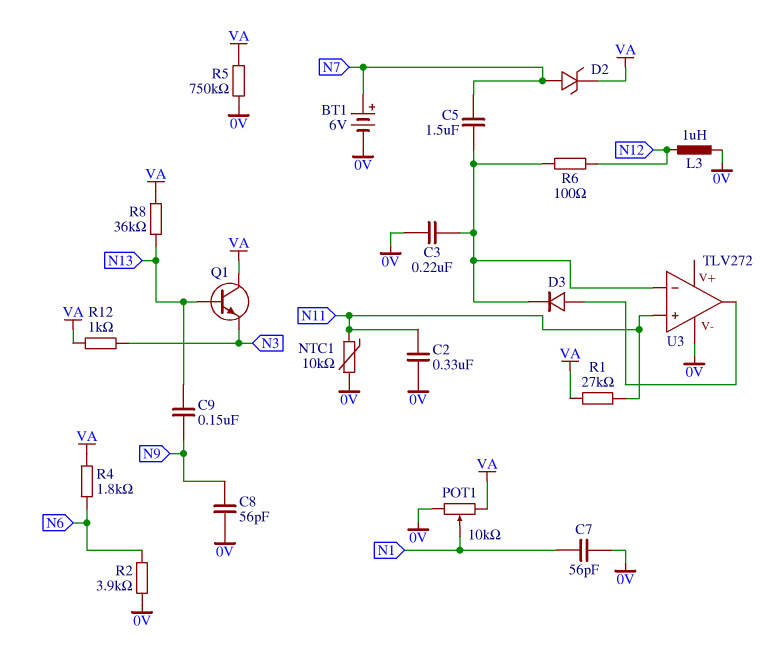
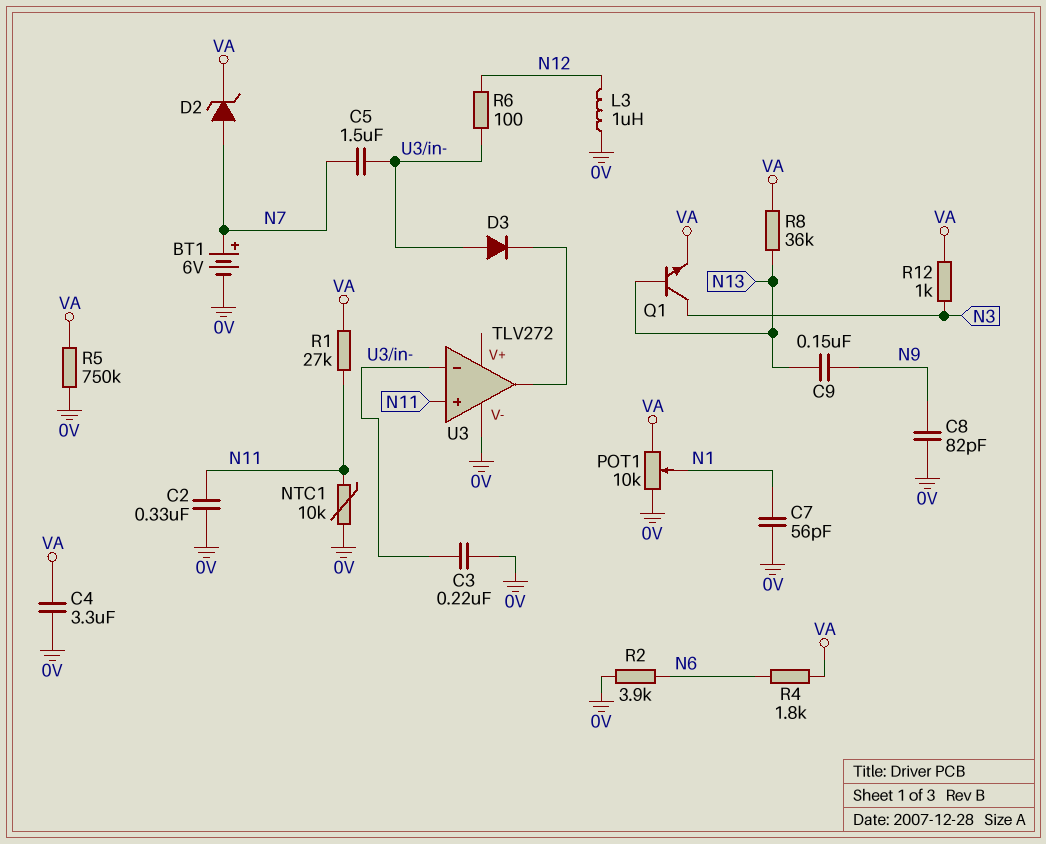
C4: none -> 3.3uF (0V, VA)
C8: 56pF (0V, N9) -> 82pF (0V, N9)
D3: diode (A U3/out, K U3/in-) -> diode (A U3/in-, K U3/out)
Q1: NPN (B N13, C VA, E N3) -> NPN (B N13, C N3, E VA)

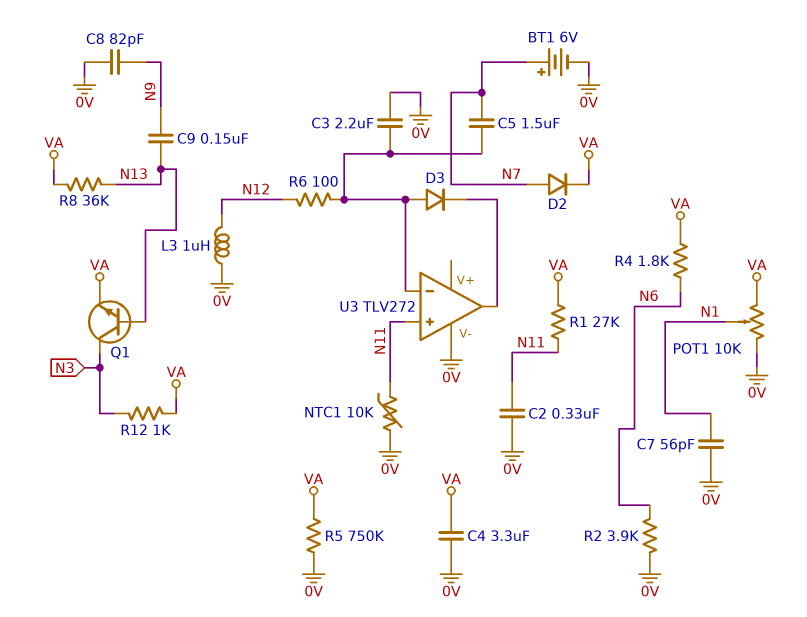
C3: 220nF (0V, U3/in-) -> 2.2uF (0V, U3/in-)
D2: zener (A N7, K VA) -> diode (A N7, K VA)

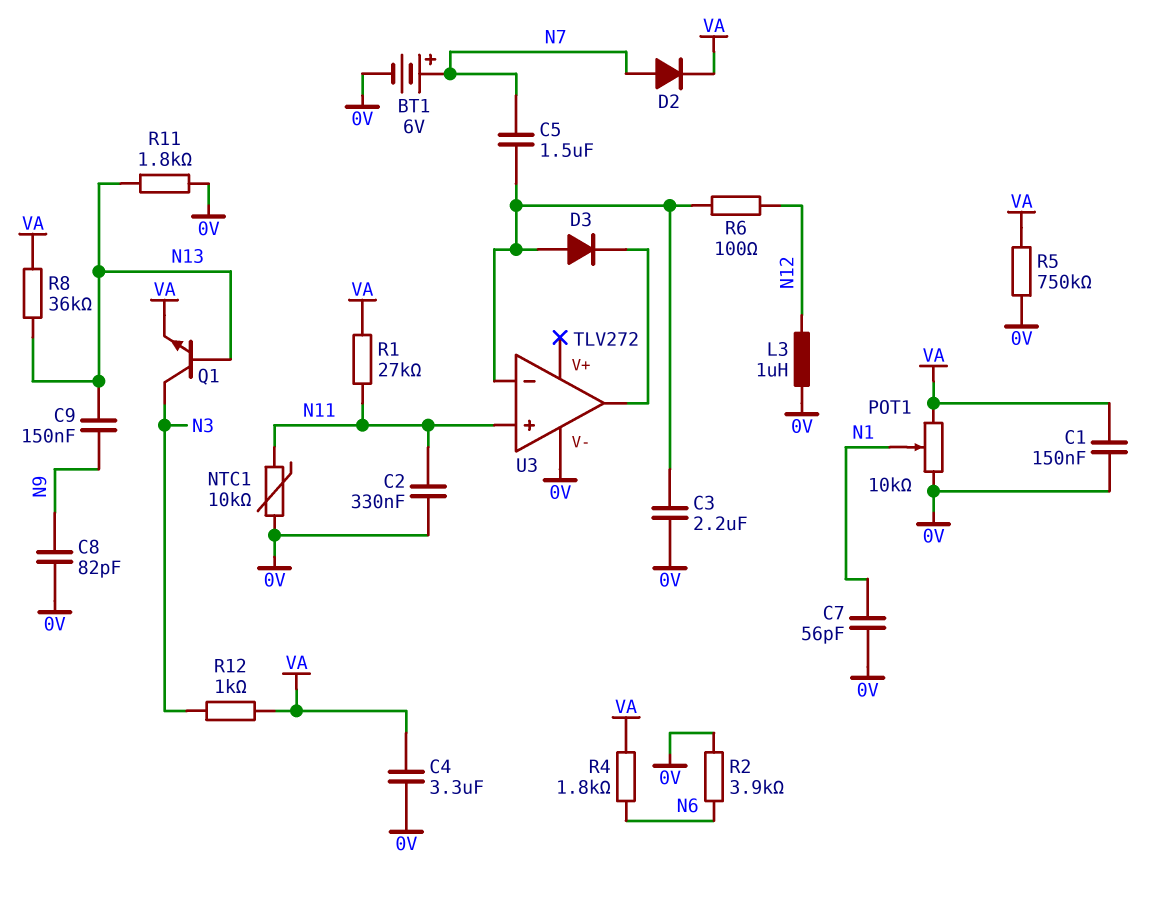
C1: none -> 150nF (0V, VA)
R11: none -> 1.8k (0V, N13)

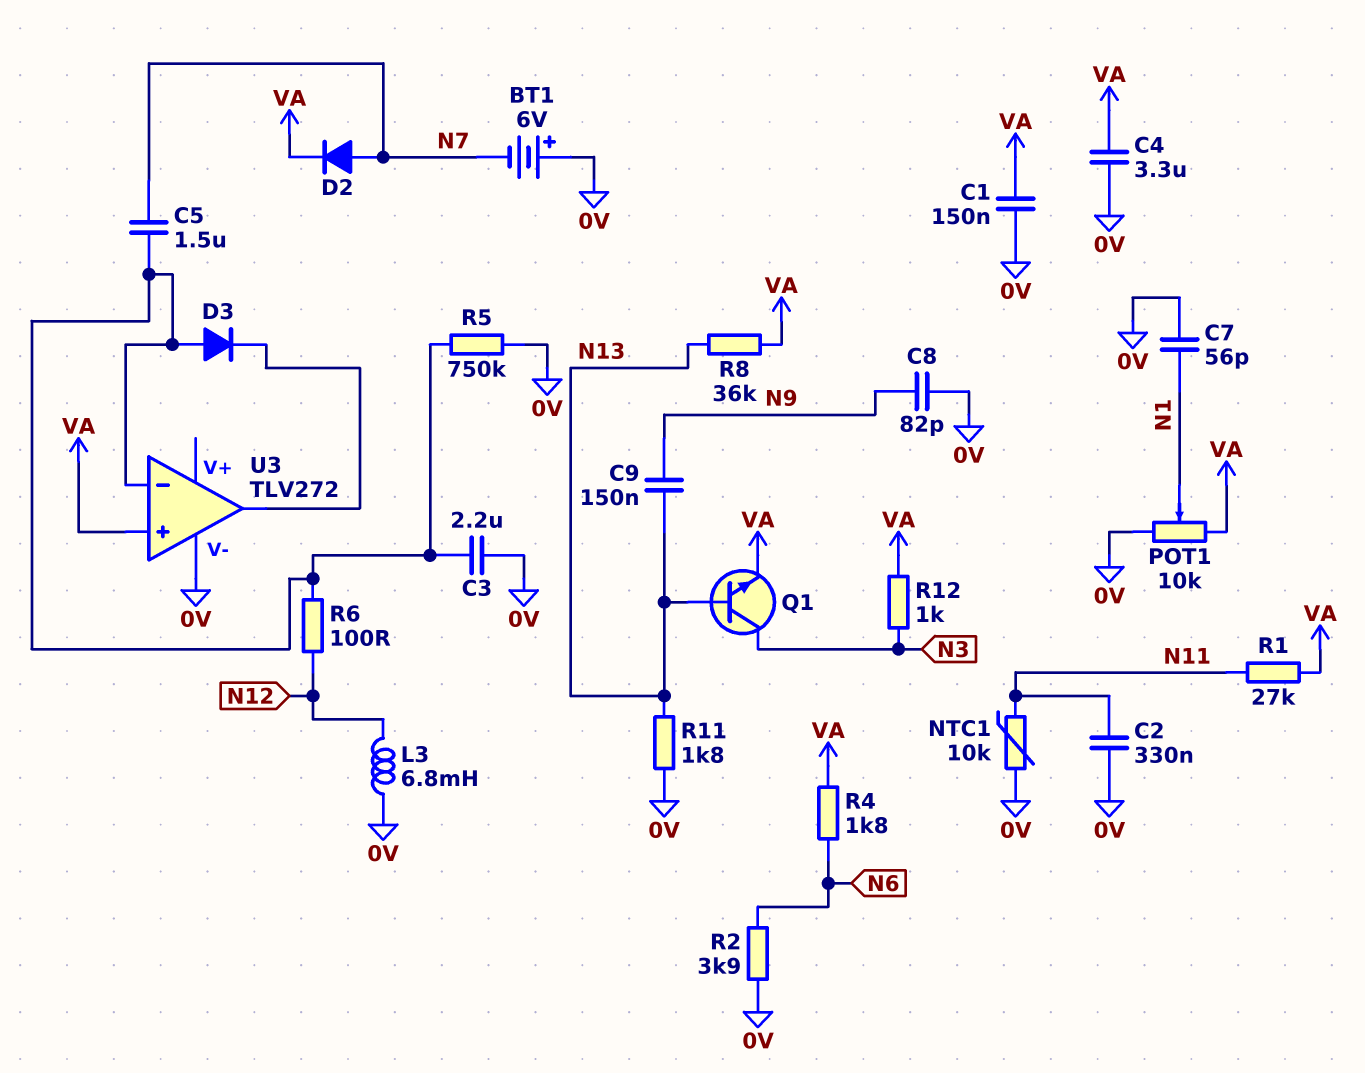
BT1: 6V (plus N7, minus 0V) -> 6V (plus 0V, minus N7)
L3: 1uH (0V, N12) -> 6.8mH (0V, N12)
R5: 750k (0V, VA) -> 750k (0V, U3/in-)
U3 pin in+: N11 -> VA

